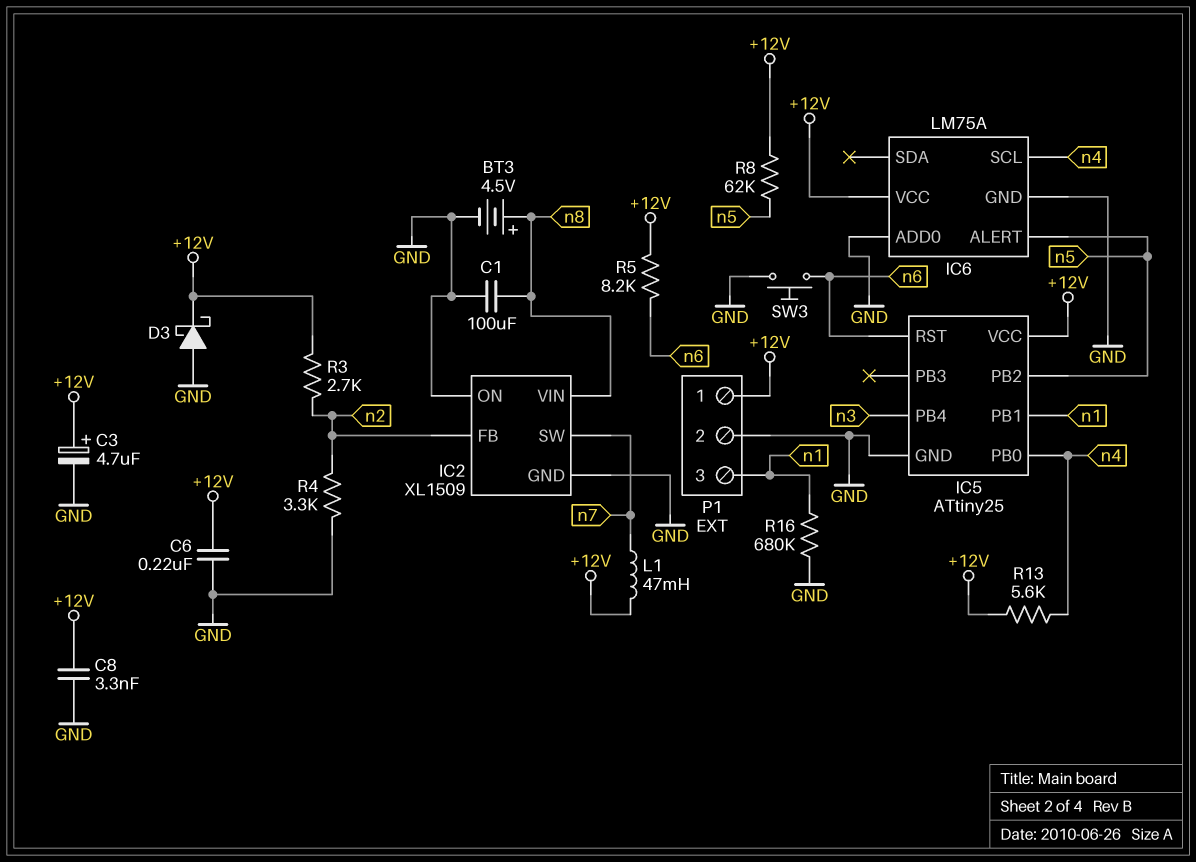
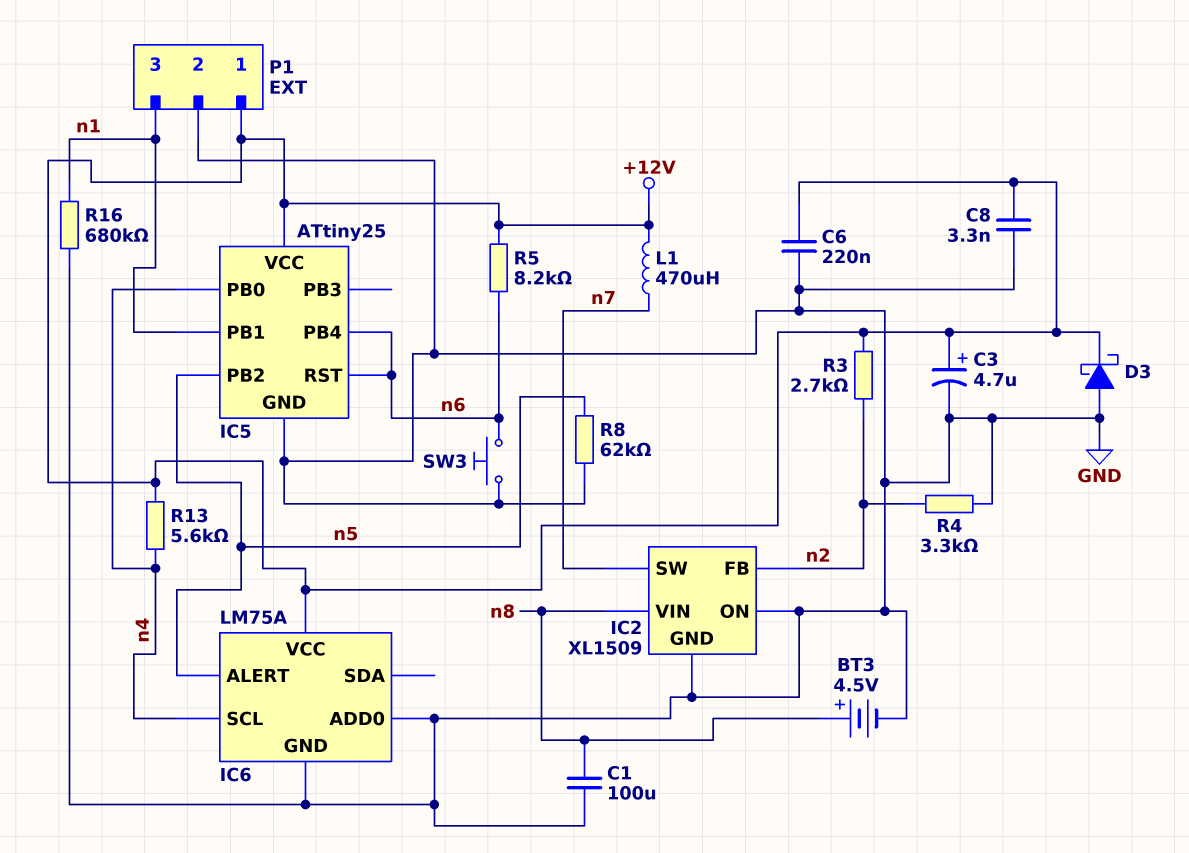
IC5 pin PB4: n3 -> n6
L1: 47mH (+12V, n7) -> 470uH (+12V, n7)
R8: 62k (+12V, n5) -> 62k (GND, n5)

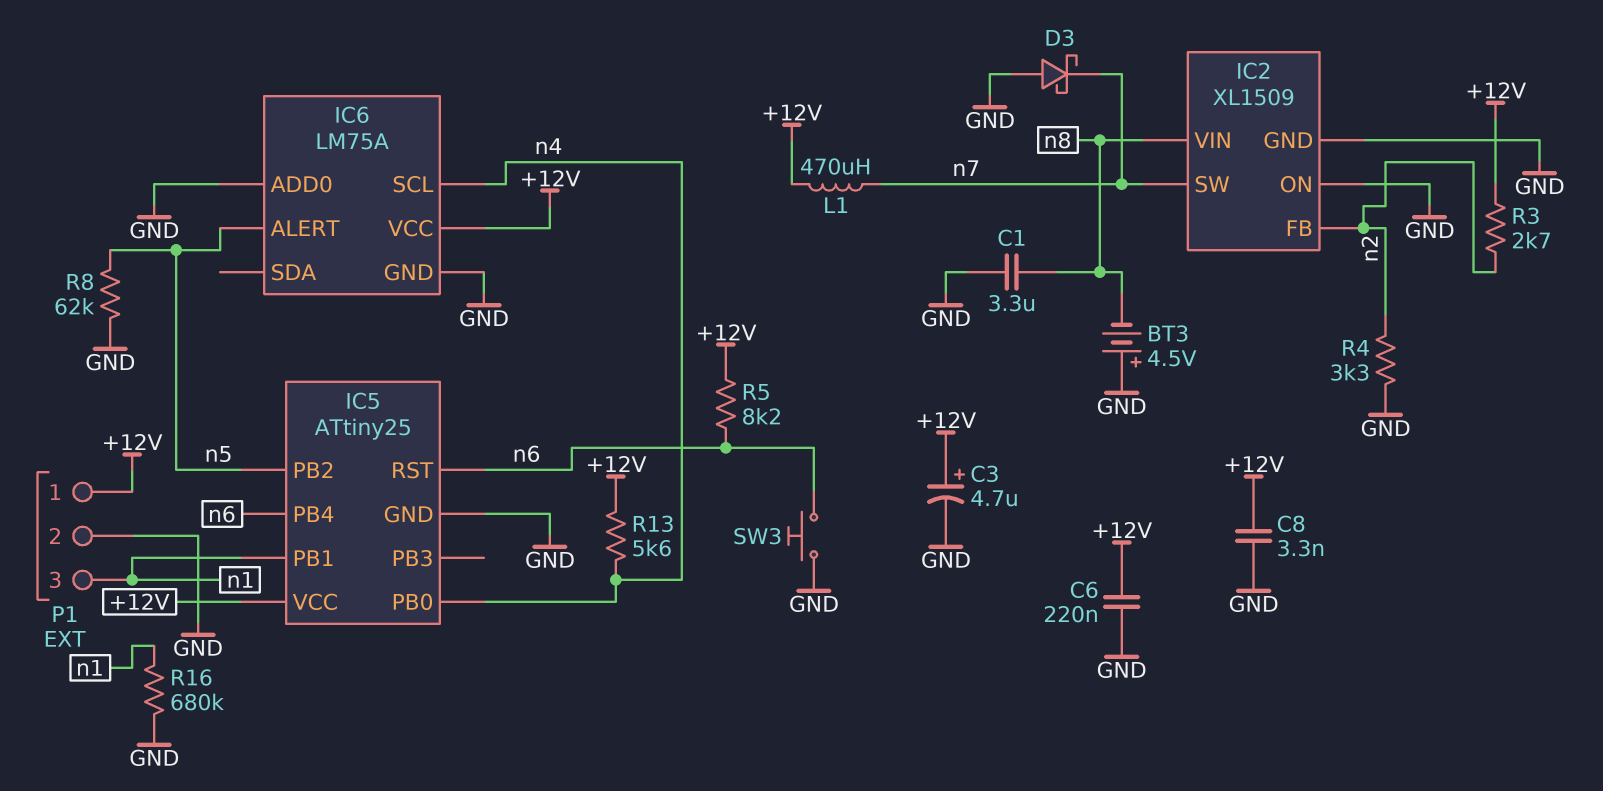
BT3: 4.5V (plus n8, minus GND) -> 4.5V (plus GND, minus n8)
C1: 100uF (GND, n8) -> 3.3uF (GND, n8)
D3: schottky (A GND, K +12V) -> schottky (A GND, K n7)

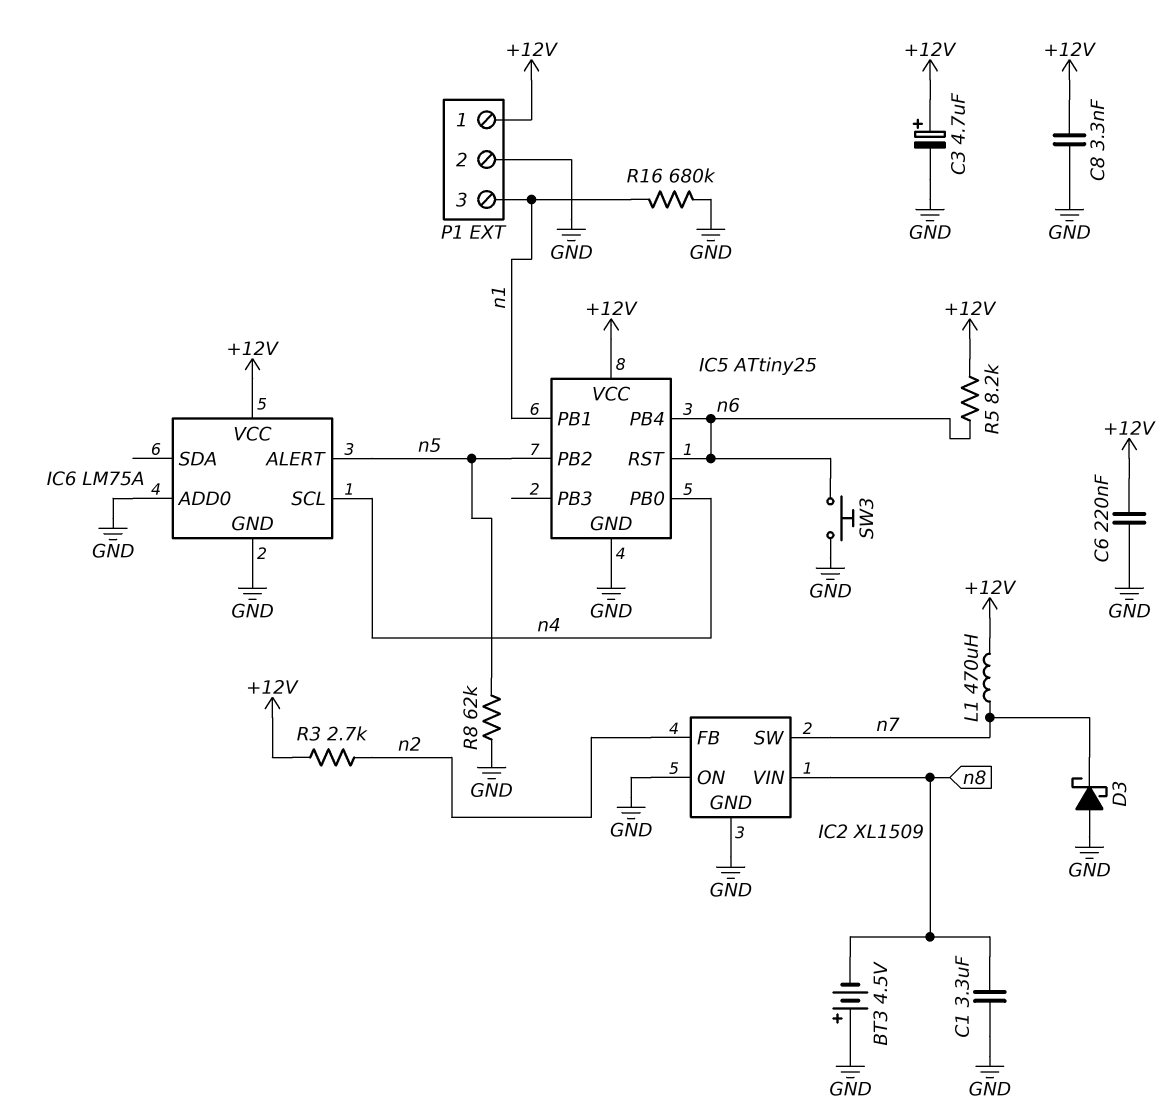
R4: 3.3k (GND, n2) -> none
R13: 5.6k (+12V, n4) -> none

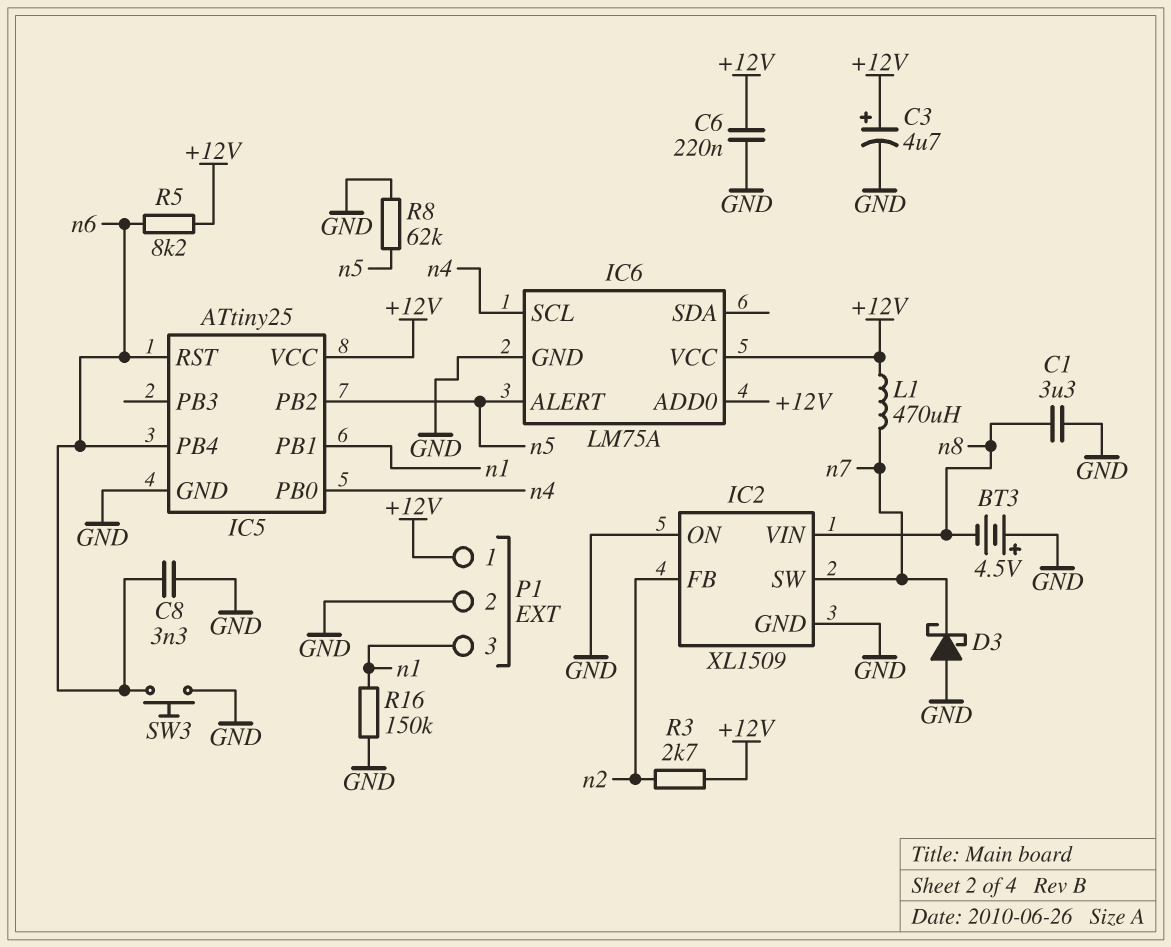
C8: 3.3nF (+12V, GND) -> 3.3nF (GND, n6)
IC6 pin ADD0: GND -> +12V
R16: 680k (GND, n1) -> 150k (GND, n1)

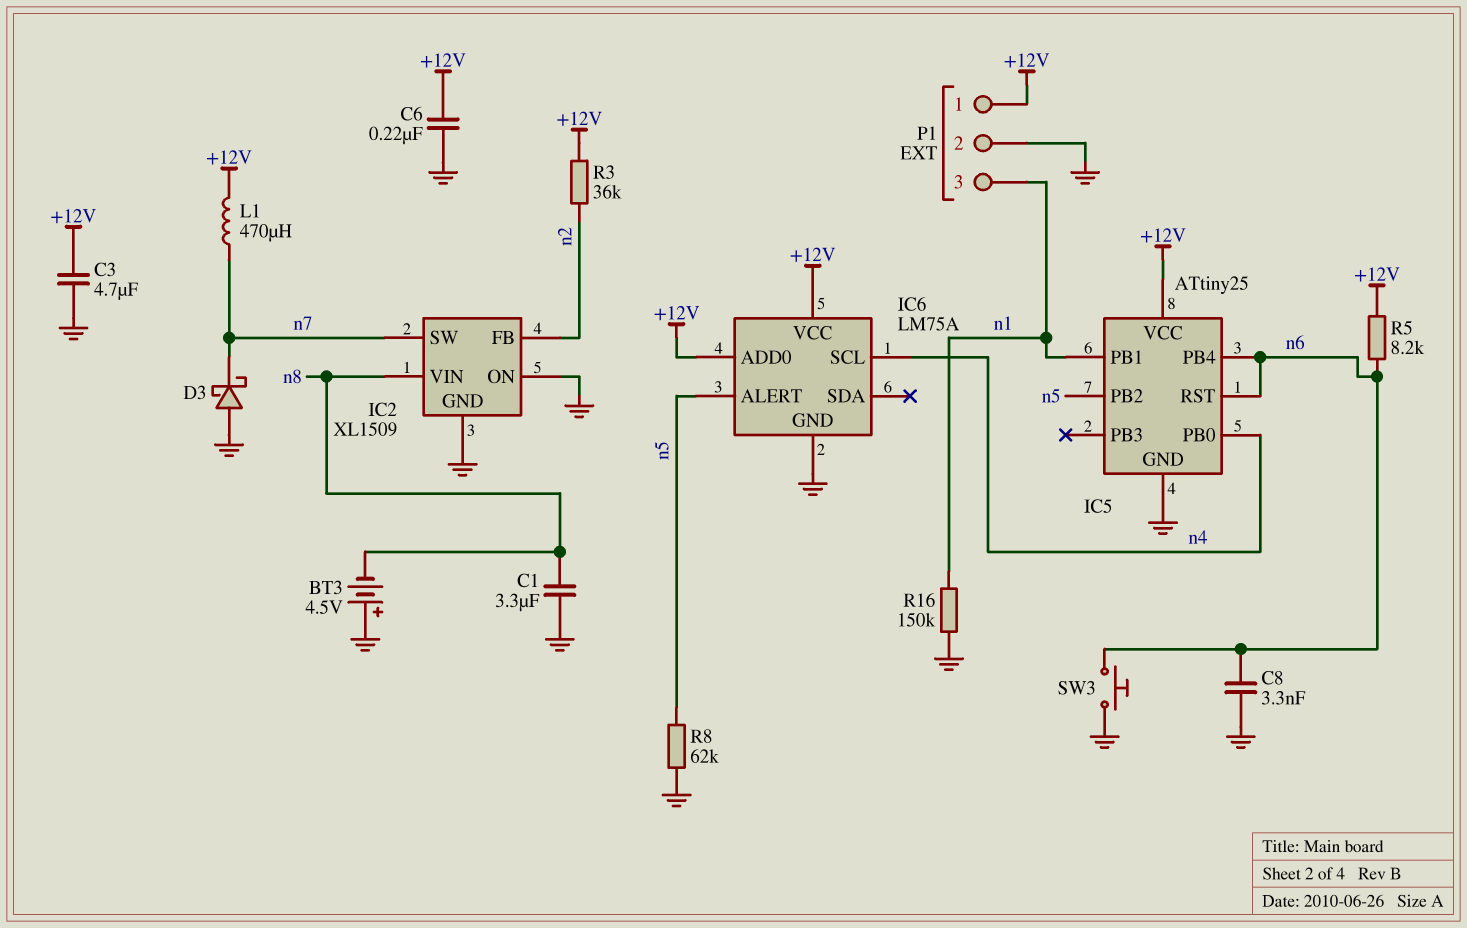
C3: 4.7uF (plus +12V, minus GND) -> 4.7uF (+12V, GND)
R3: 2.7k (+12V, n2) -> 36k (+12V, n2)

